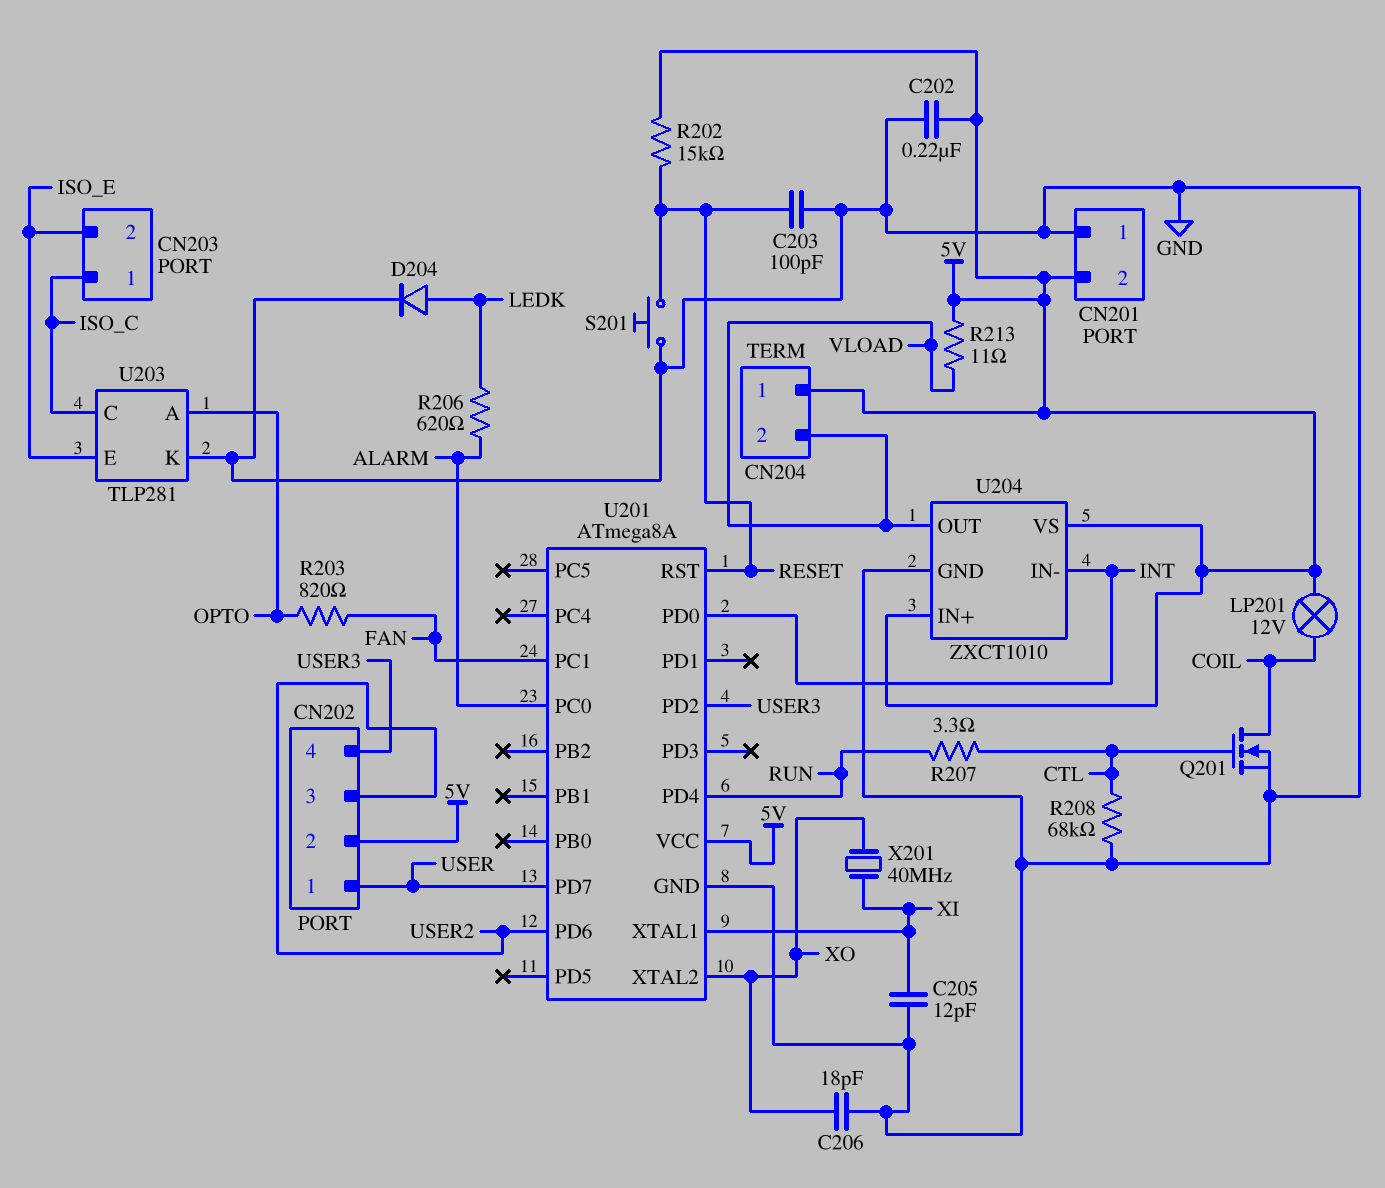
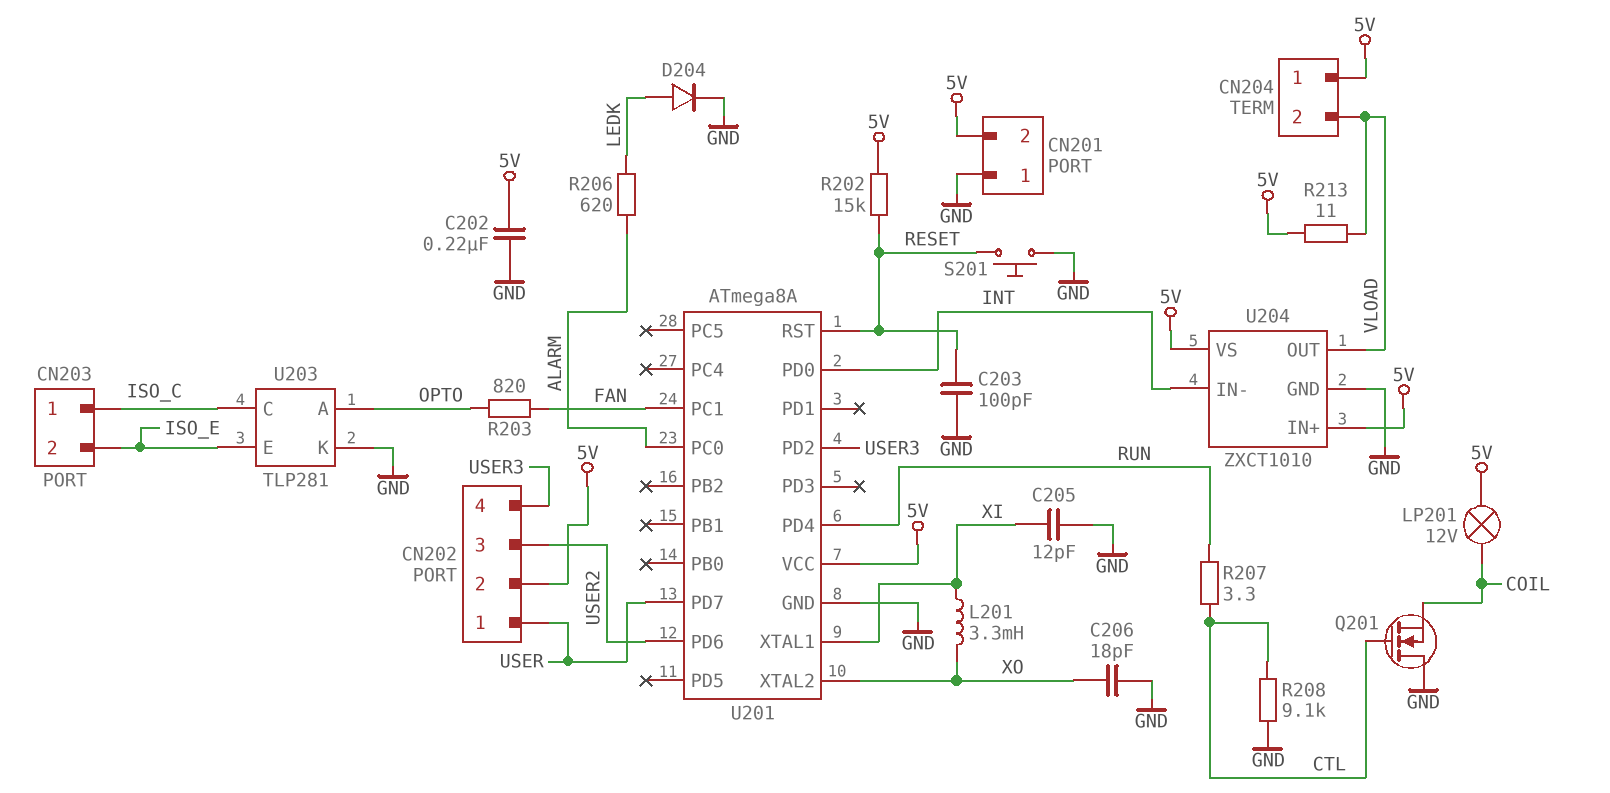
L201: none -> 3.3mH (XI, XO)
Q201: NMOS (G CTL, D COIL, S GND) -> NMOS (G CTL, D GND, S COIL)
R208: 68k (CTL, GND) -> 9.1k (CTL, GND)
X201: 40MHz (XI, XO) -> none

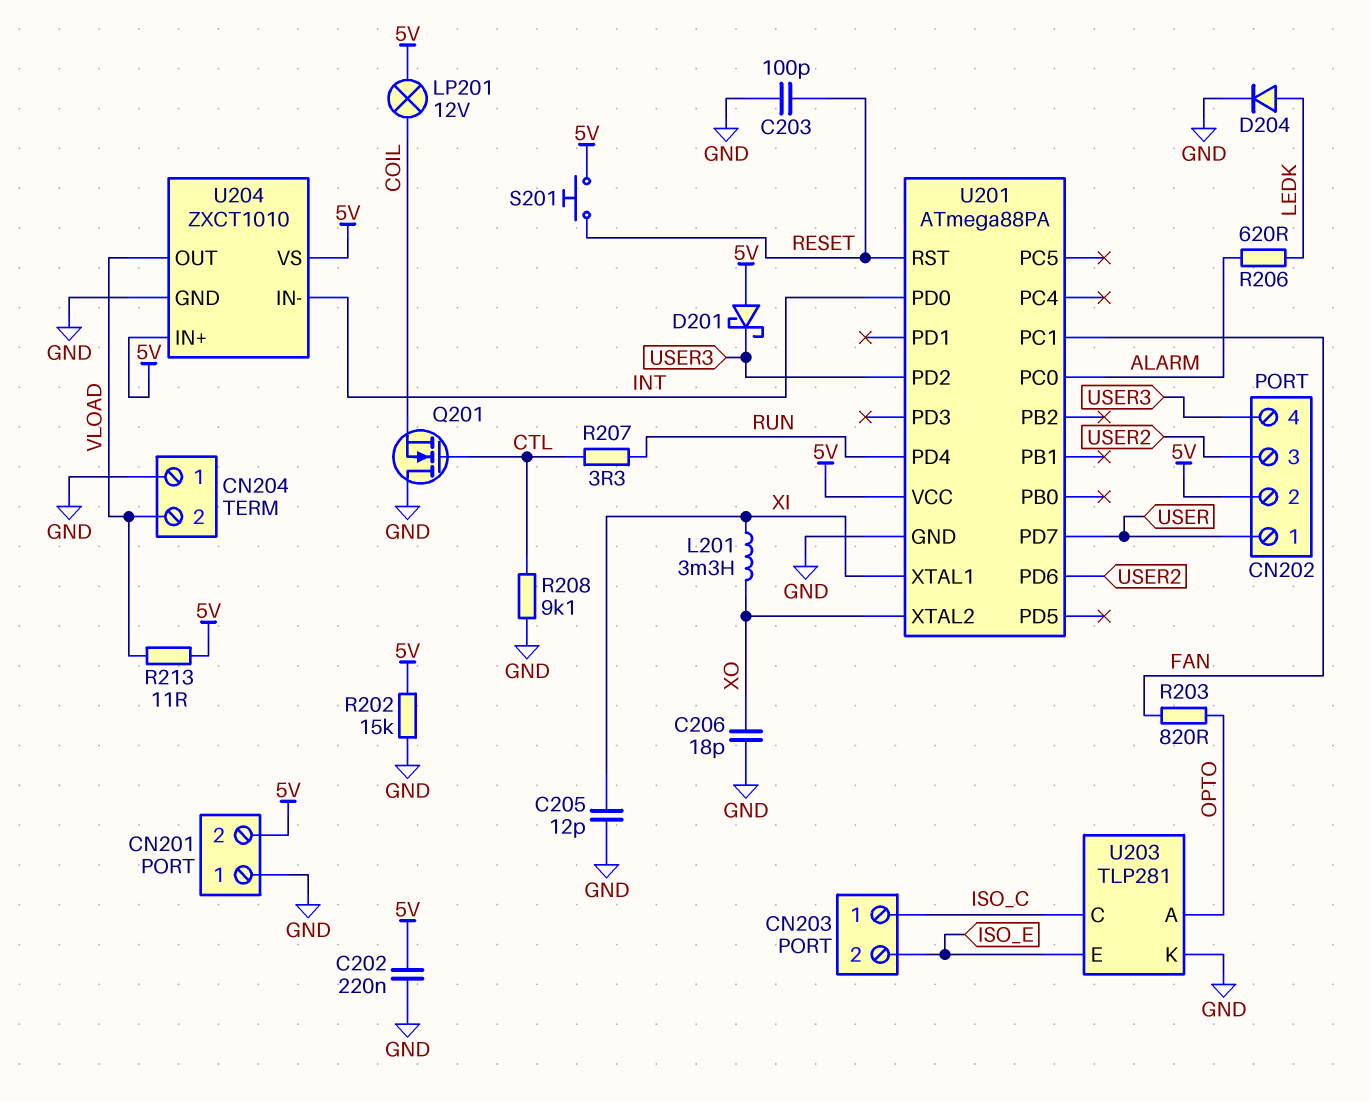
CN204 pin 1: 5V -> GND
D201: none -> schottky (A 5V, K USER3)
R202: 15k (5V, RESET) -> 15k (5V, GND)
S201: button (GND, RESET) -> button (5V, RESET)
U201: ATmega8A -> ATmega88PA

